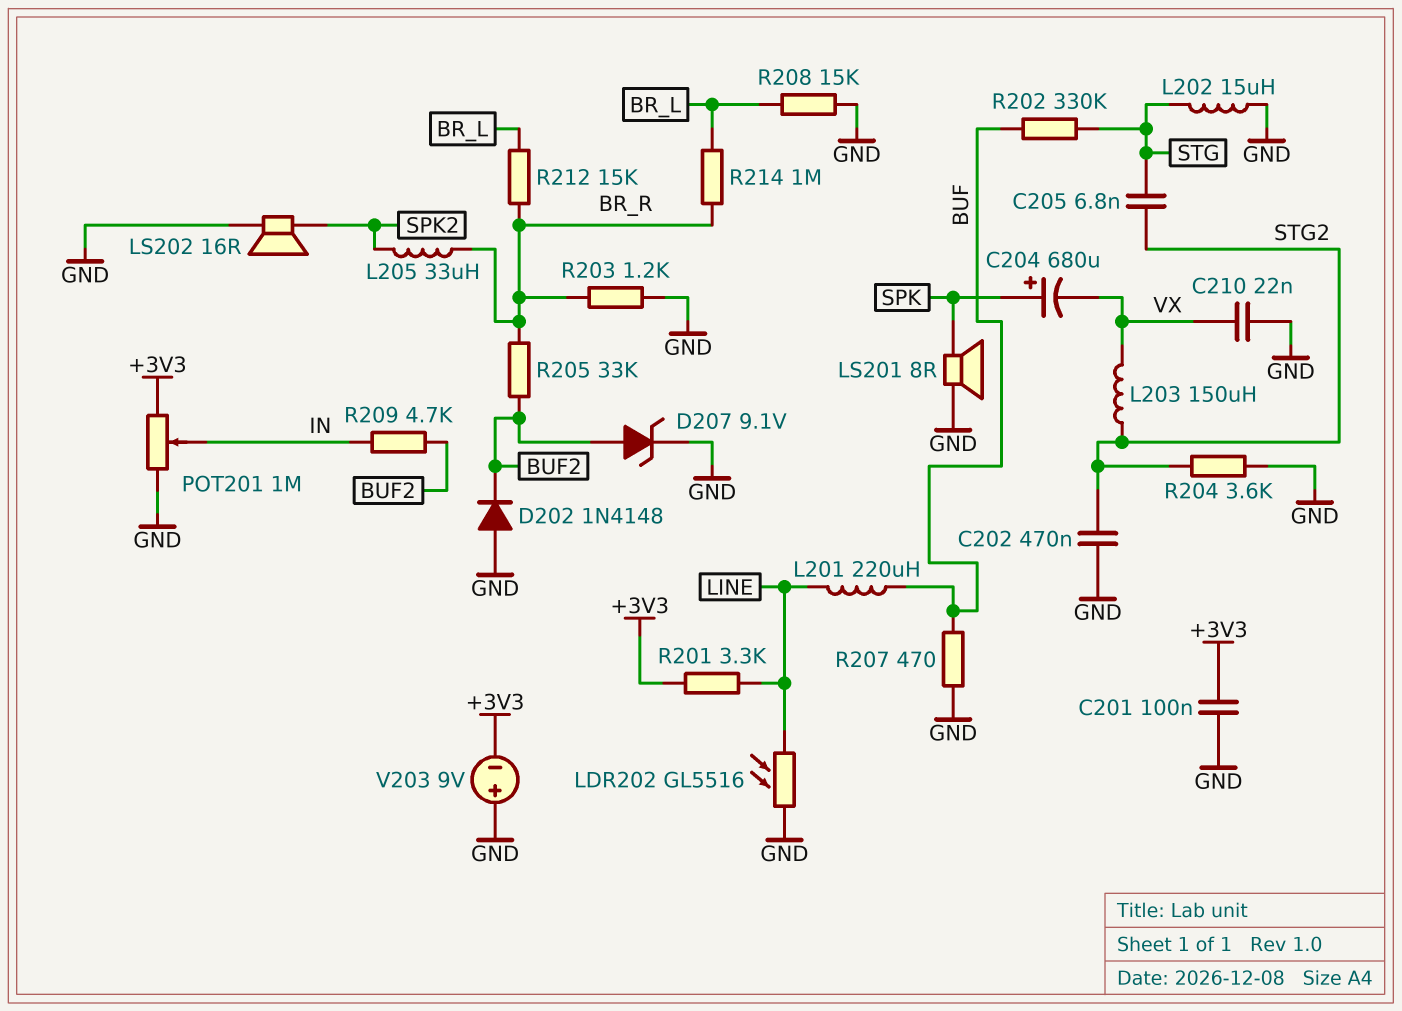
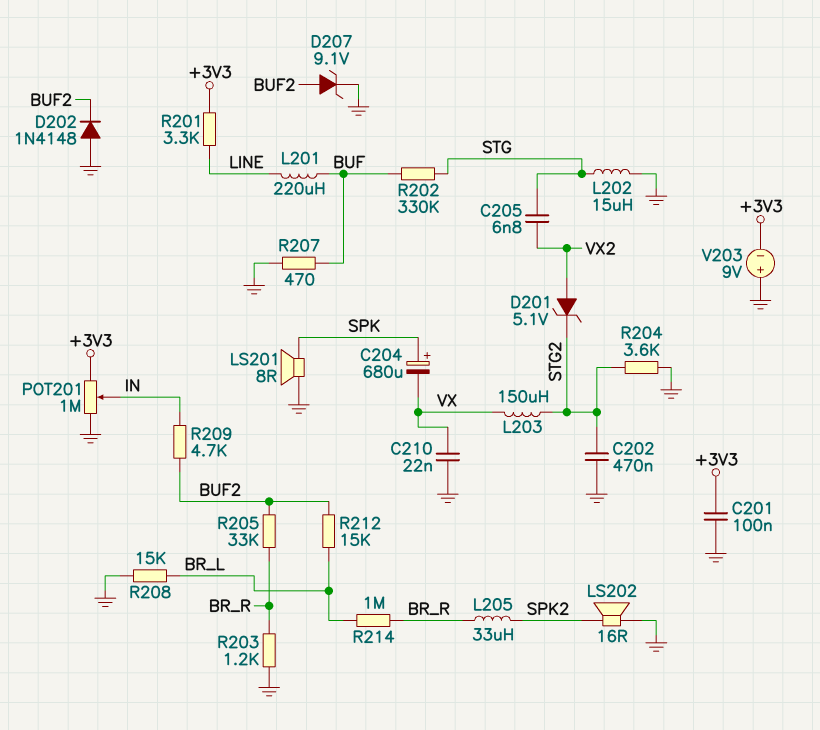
C205: 6.8nF (STG, STG2) -> 6.8nF (STG, VX2)
D201: none -> zener 5.1V (A VX2, K STG2)
LDR202: GL5516 (GND, LINE) -> none
R212: 15k (BR_L, BR_R) -> 15k (BR_L, BUF2)

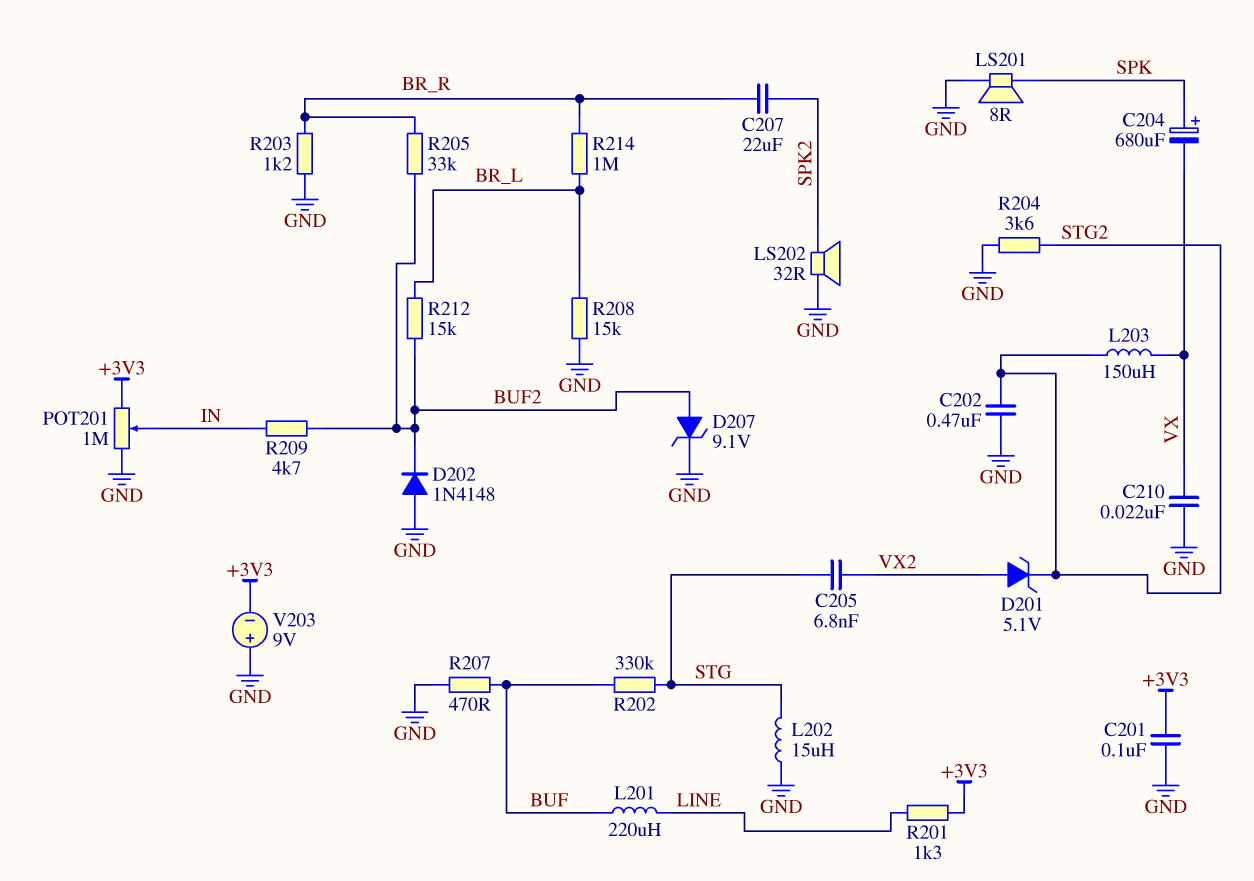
C207: none -> 22uF (BR_R, SPK2)
L205: 33uH (BR_R, SPK2) -> none
LS202: speaker 16R (GND, SPK2) -> speaker 32R (GND, SPK2)
R201: 3.3k (+3V3, LINE) -> 1.3k (+3V3, LINE)

